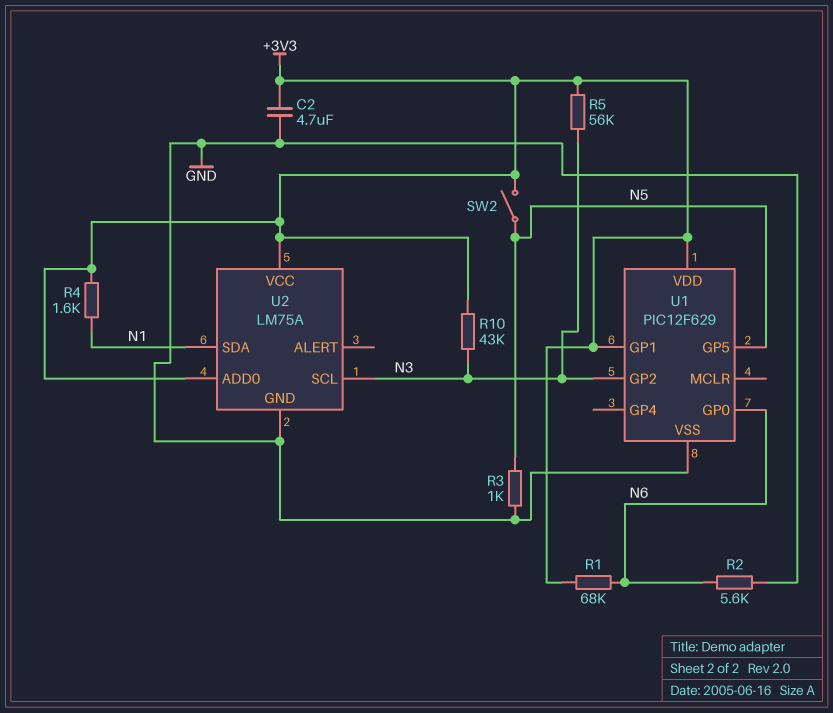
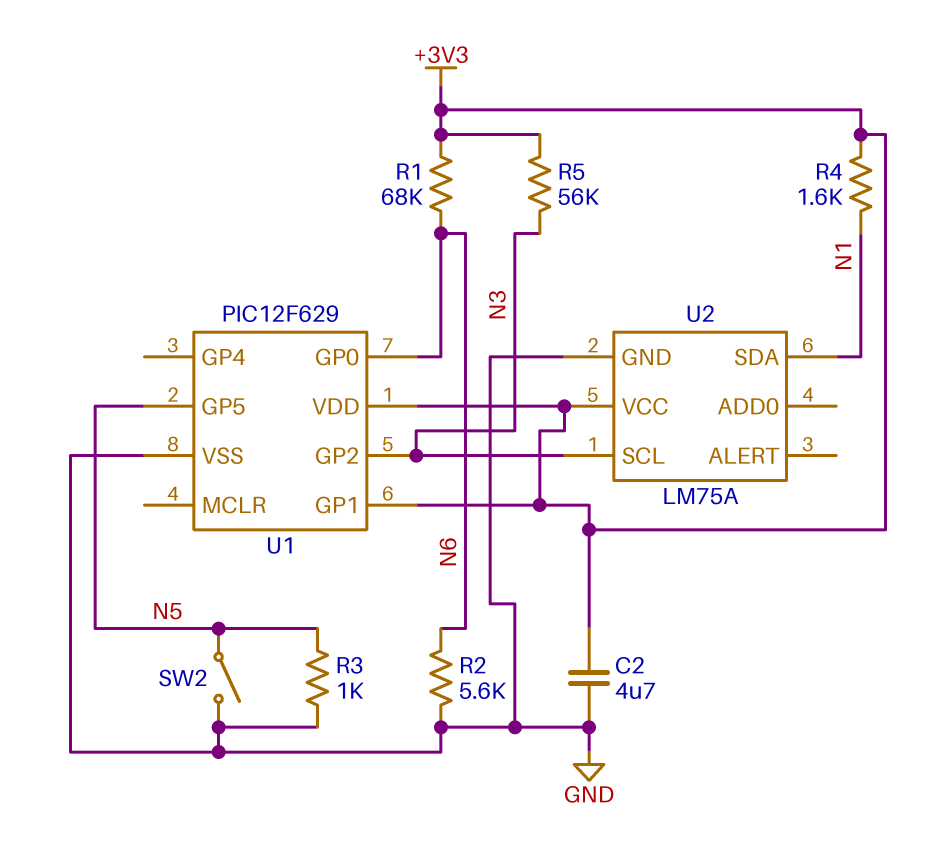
R10: 43k (+3V3, N3) -> none
SW2: switch (+3V3, N5) -> switch (GND, N5)
U2 pin ADD0: +3V3 -> none

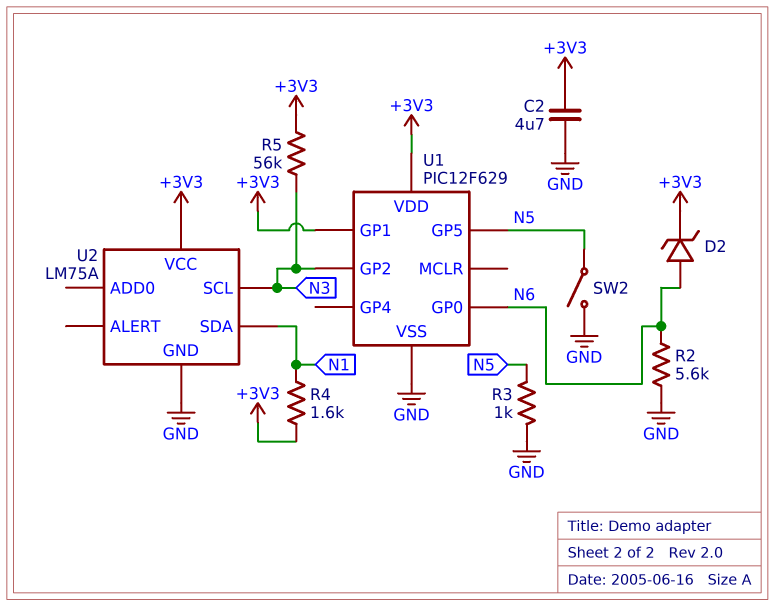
D2: none -> zener (A N6, K +3V3)
R1: 68k (+3V3, N6) -> none

